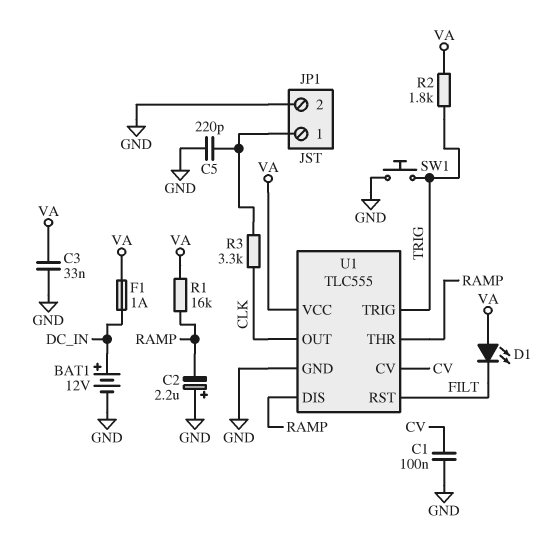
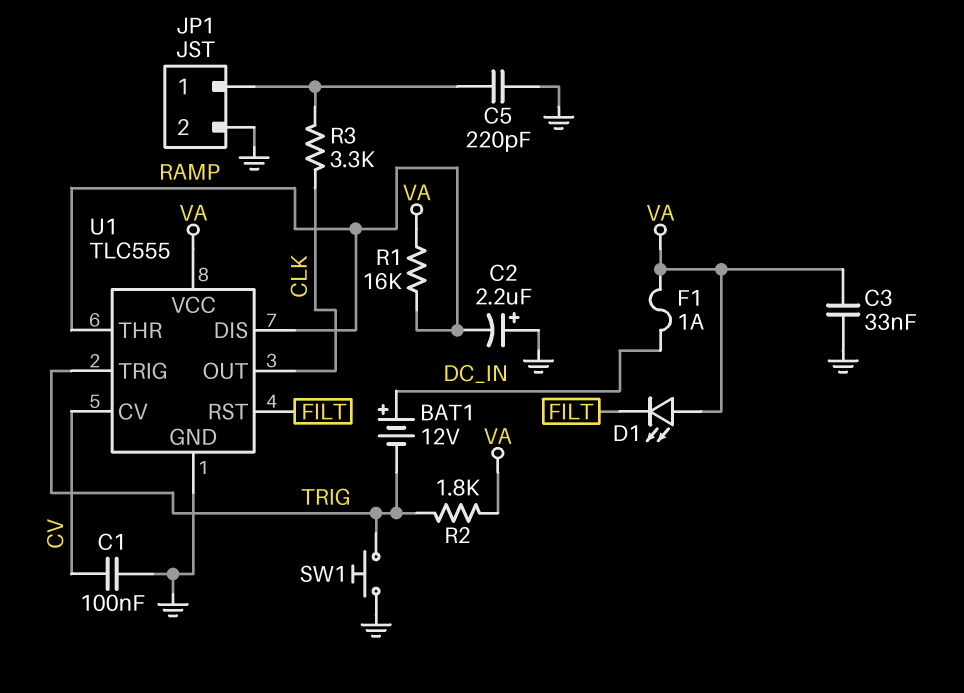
BAT1: 12V (plus DC_IN, minus GND) -> 12V (plus DC_IN, minus TRIG)

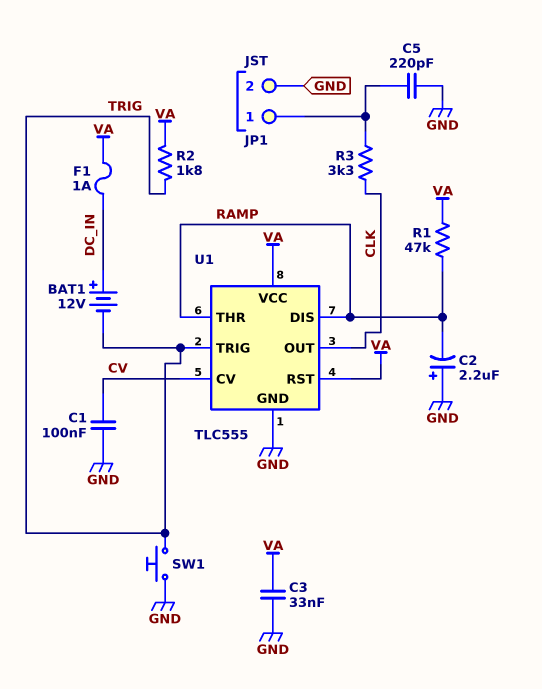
D1: LED (A VA, K FILT) -> none
R1: 16k (RAMP, VA) -> 47k (RAMP, VA)
U1 pin RST: FILT -> VA

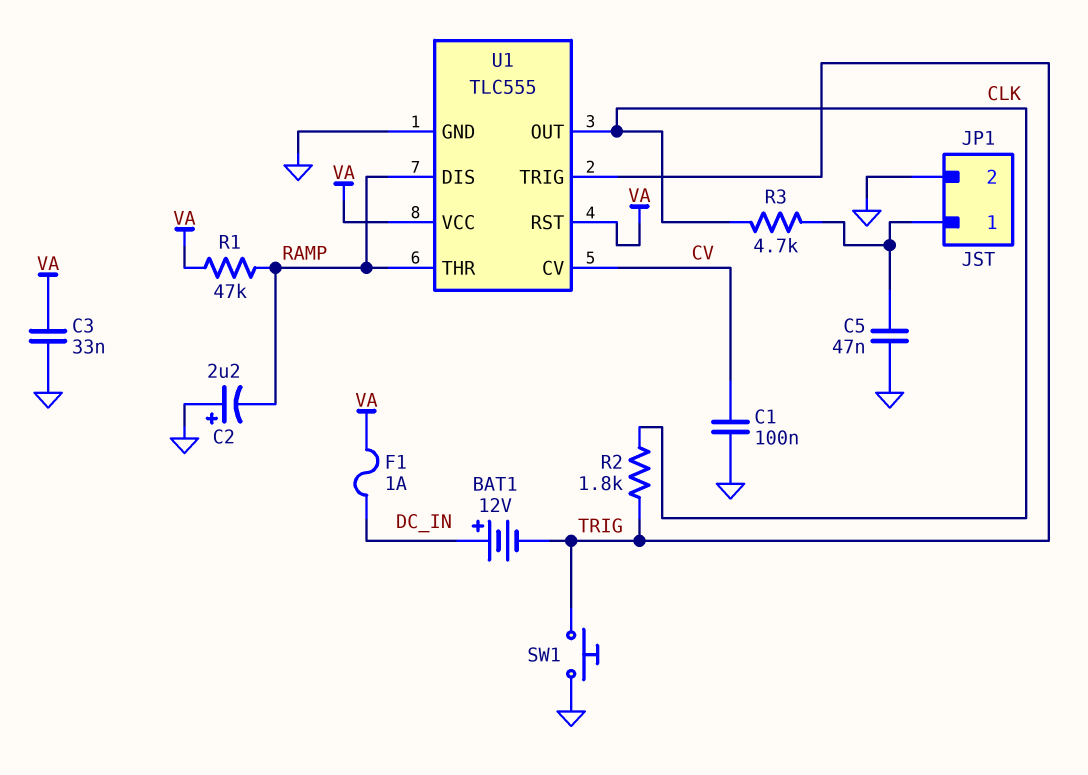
C5: 220pF (GND, JP1/1) -> 47nF (GND, JP1/1)
R2: 1.8k (TRIG, VA) -> 1.8k (CLK, TRIG)
R3: 3.3k (CLK, JP1/1) -> 4.7k (CLK, JP1/1)

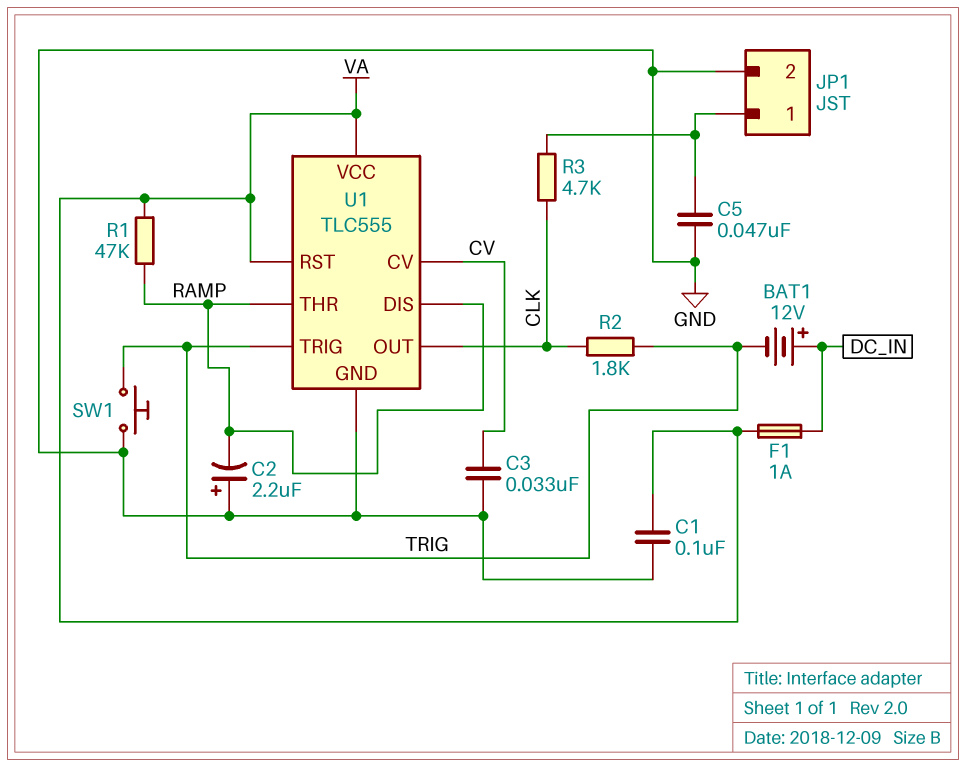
C1: 100nF (CV, GND) -> 100nF (GND, VA)
C3: 33nF (GND, VA) -> 33nF (CV, GND)

